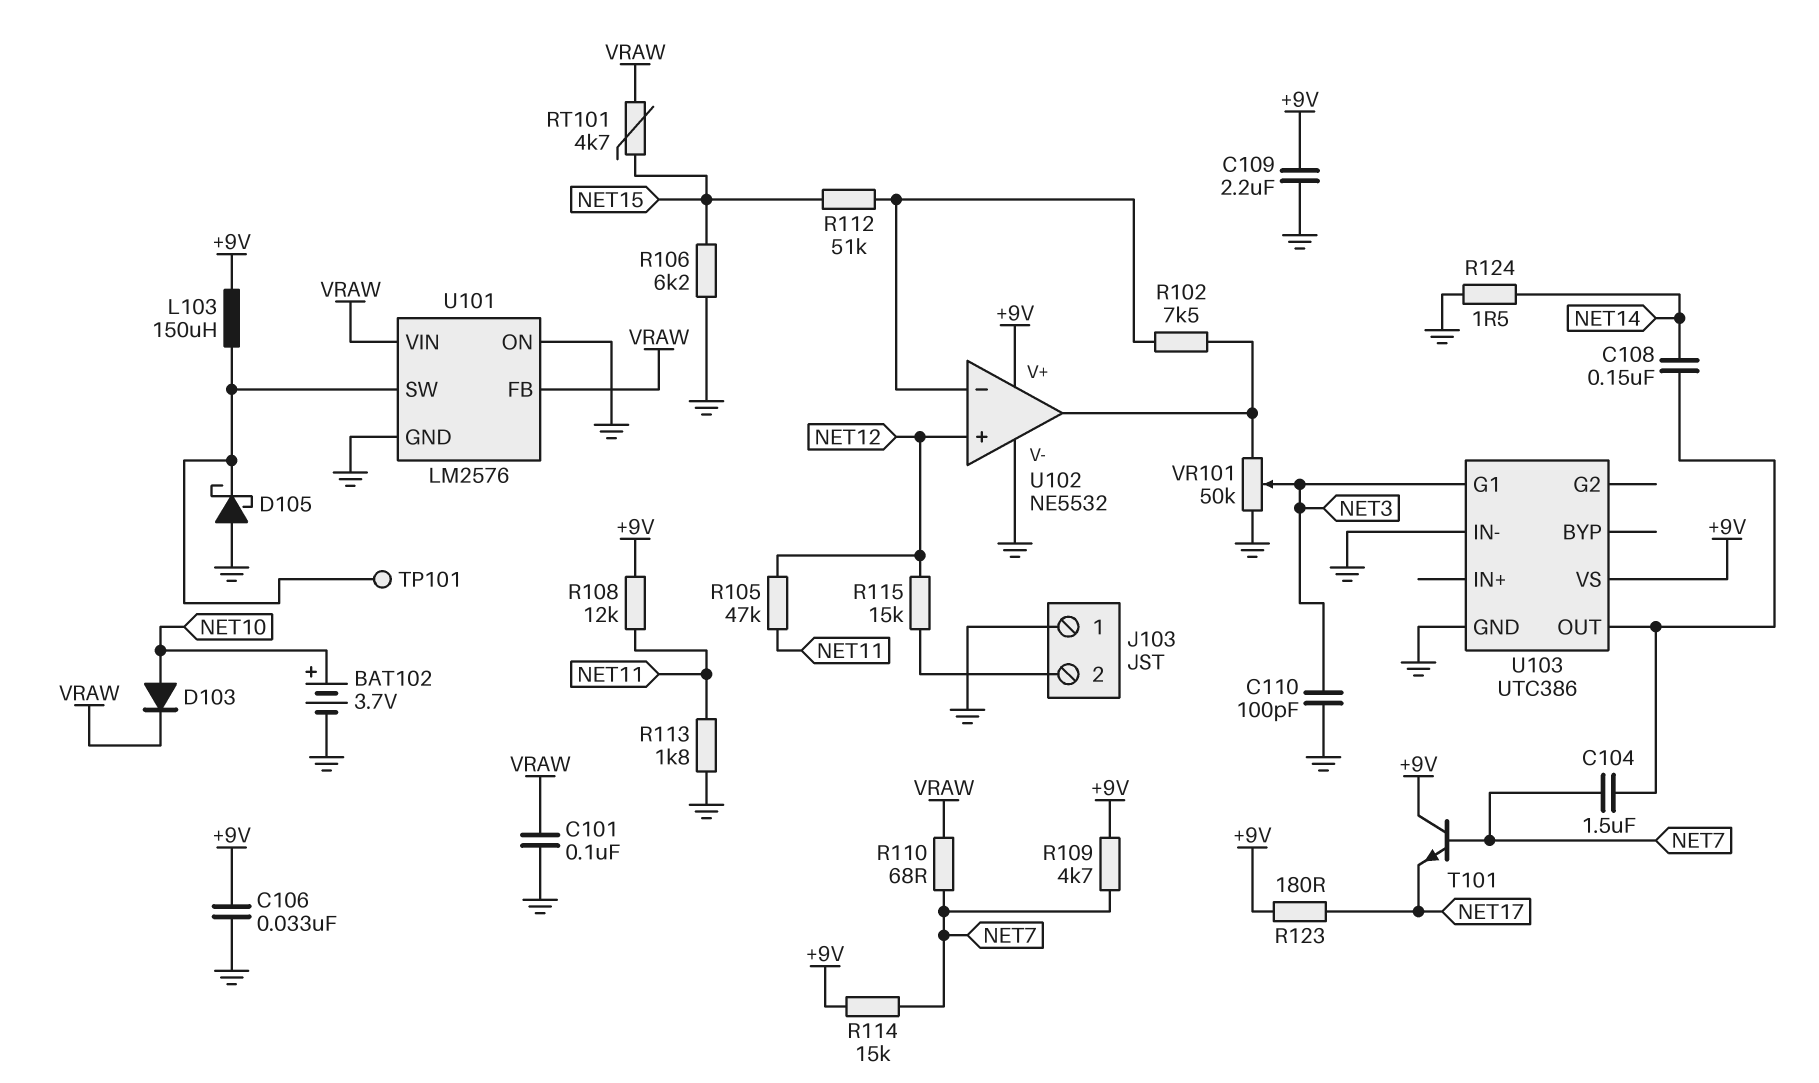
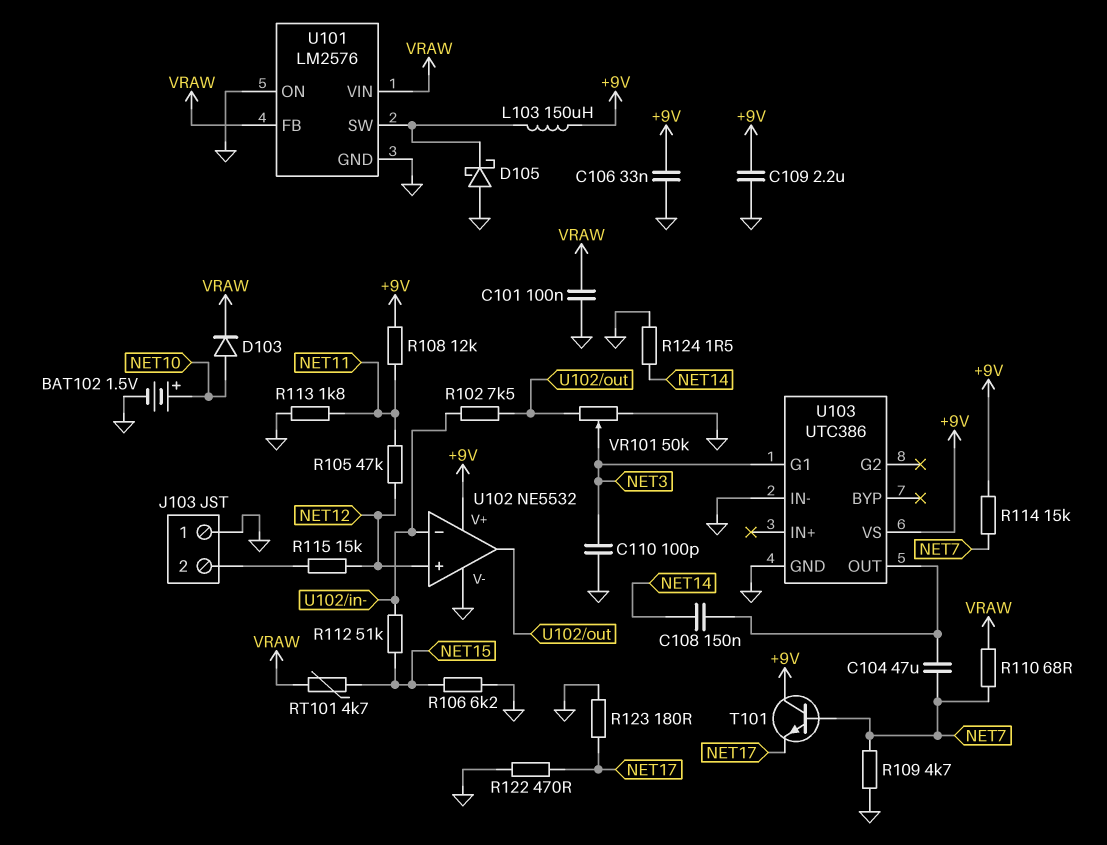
BAT102: 3.7V (plus NET10, minus GND) -> 1.5V (plus NET10, minus GND)
C104: 1.5uF (NET7, U103/OUT) -> 47uF (NET7, U103/OUT)
R109: 4.7k (+9V, NET7) -> 4.7k (GND, NET7)
R122: none -> 470 (GND, NET17)
R123: 180 (+9V, NET17) -> 180 (GND, NET17)
TP101: test point (U101/SW) -> none

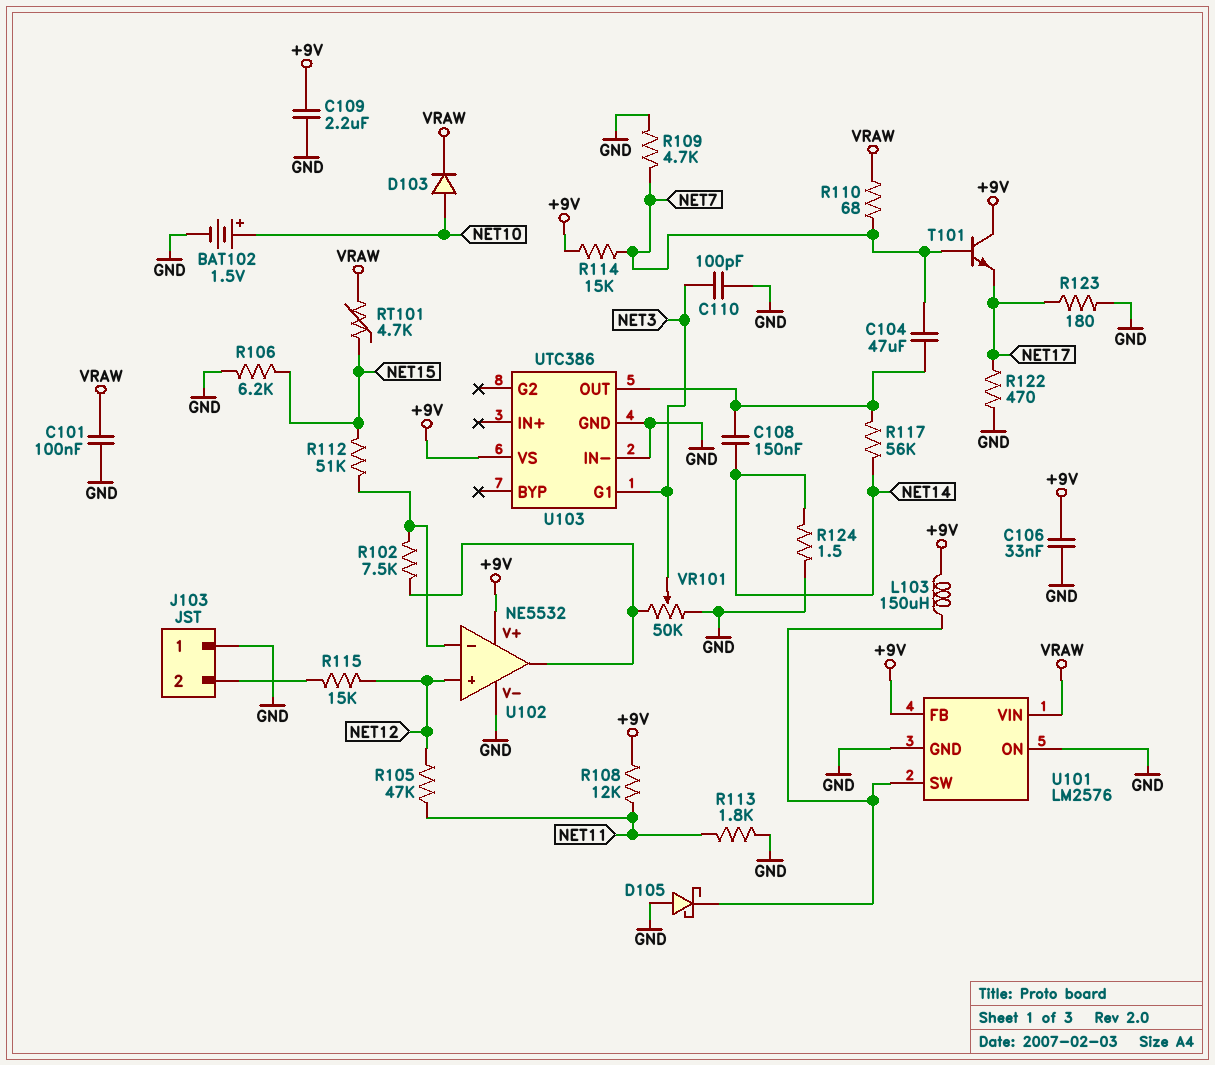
R117: none -> 56k (NET14, U103/OUT)
U101 pin FB: VRAW -> +9V

